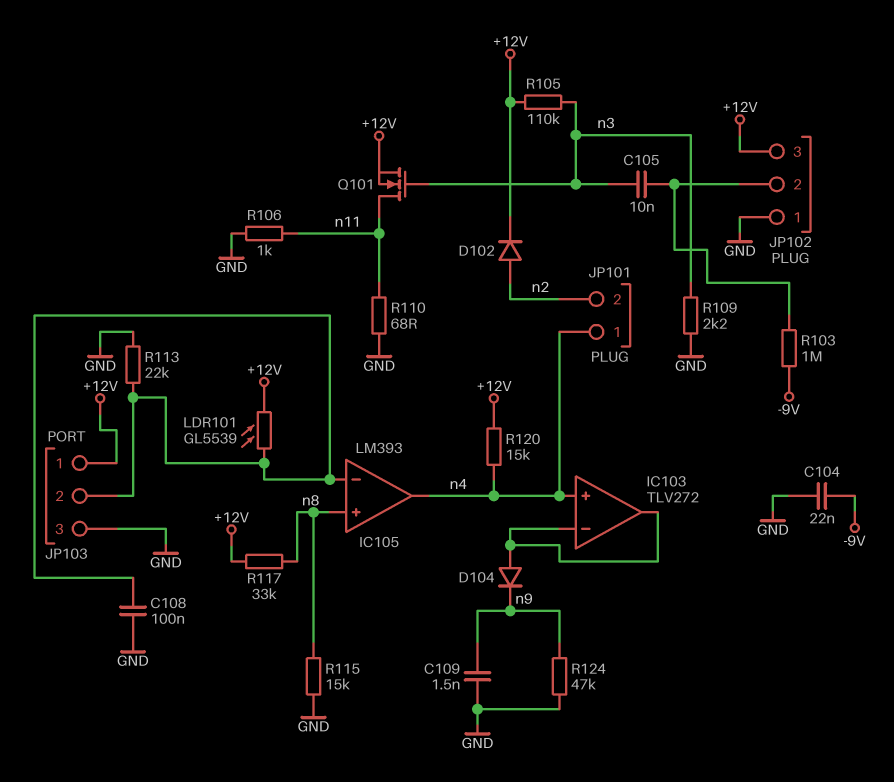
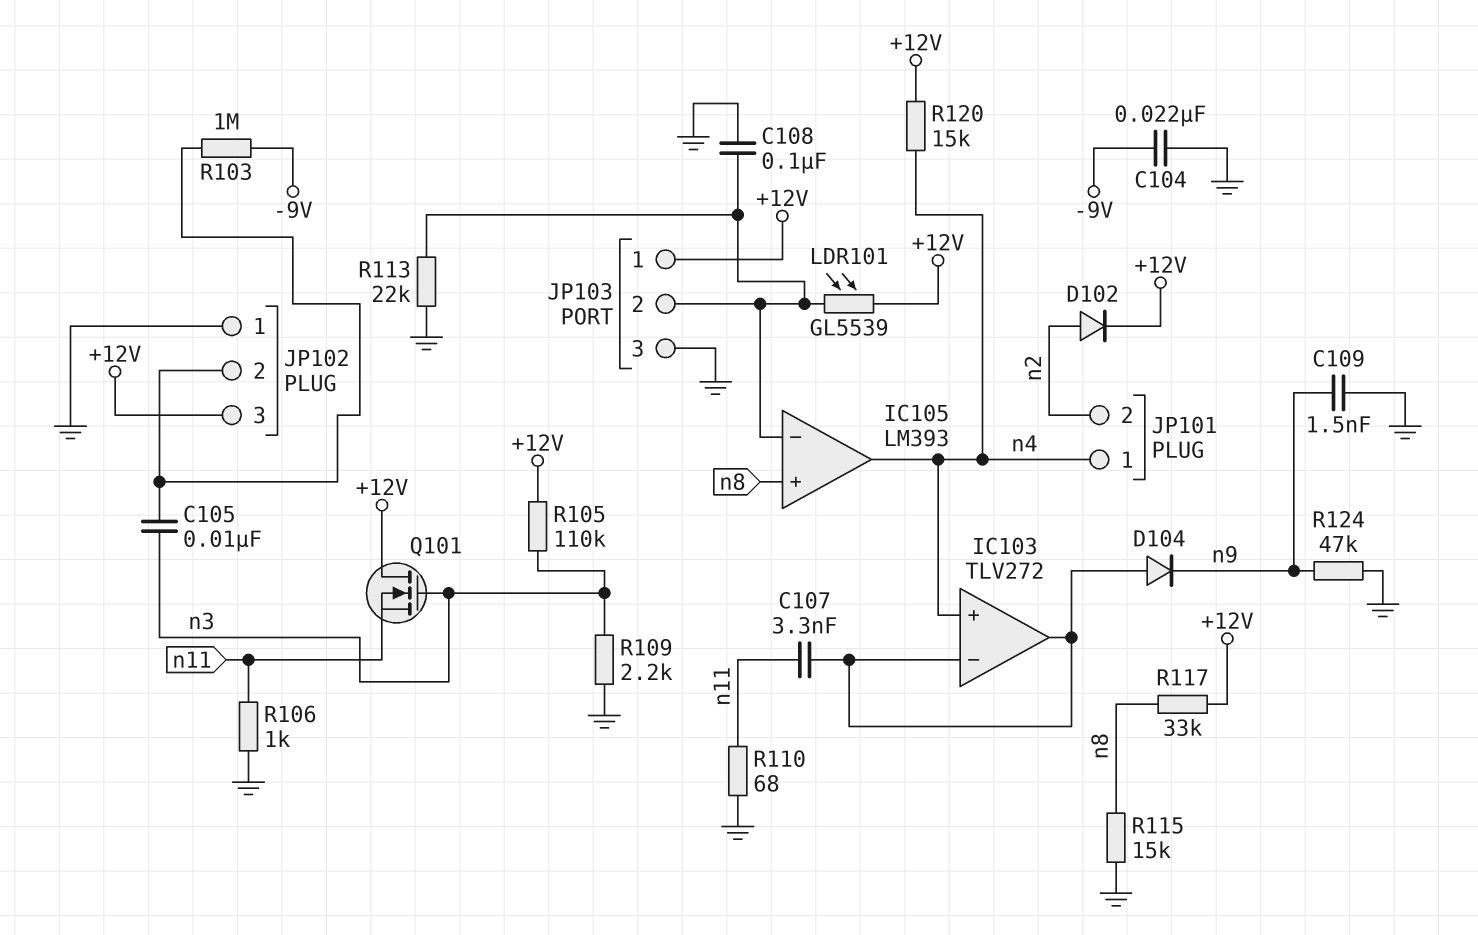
C107: none -> 3.3nF (IC103/in-, n11)
Q101: NMOS (G n3, D n11, S +12V) -> NMOS (G n3, D +12V, S n11)

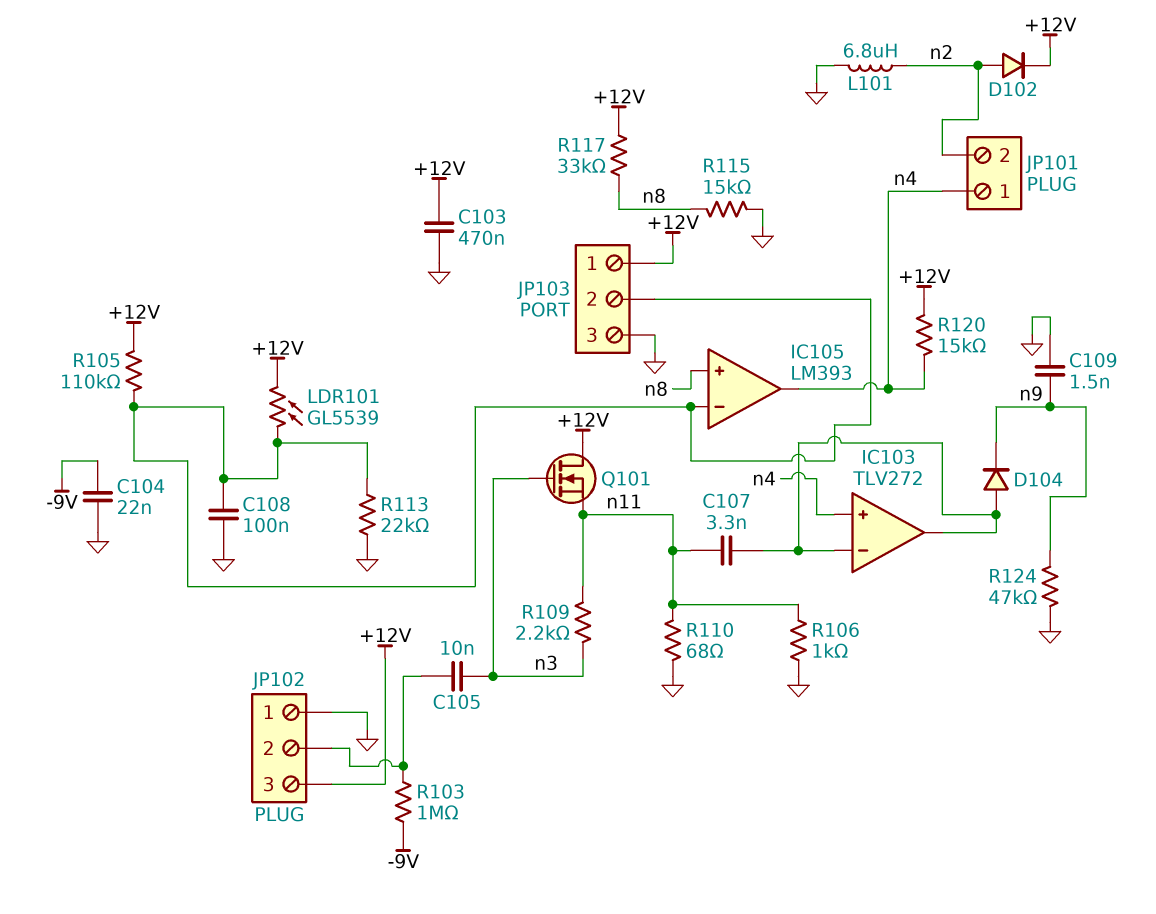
C103: none -> 470nF (+12V, GND)
L101: none -> 6.8uH (GND, n2)
R105: 110k (+12V, n3) -> 110k (+12V, IC105/in-)
R109: 2.2k (GND, n3) -> 2.2k (n3, n11)

